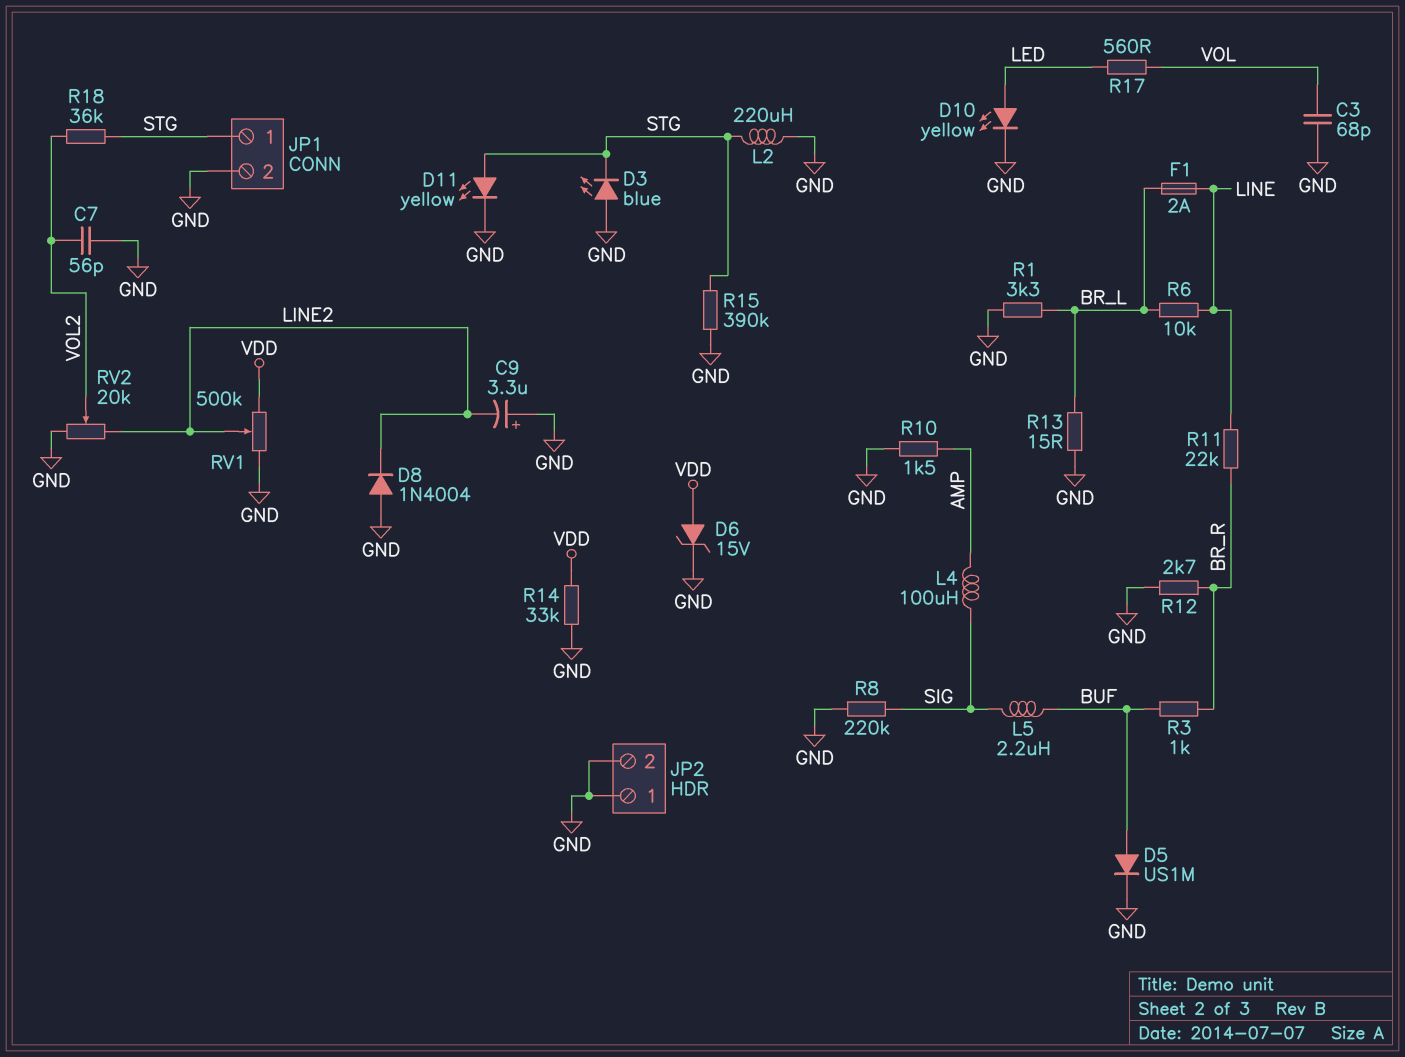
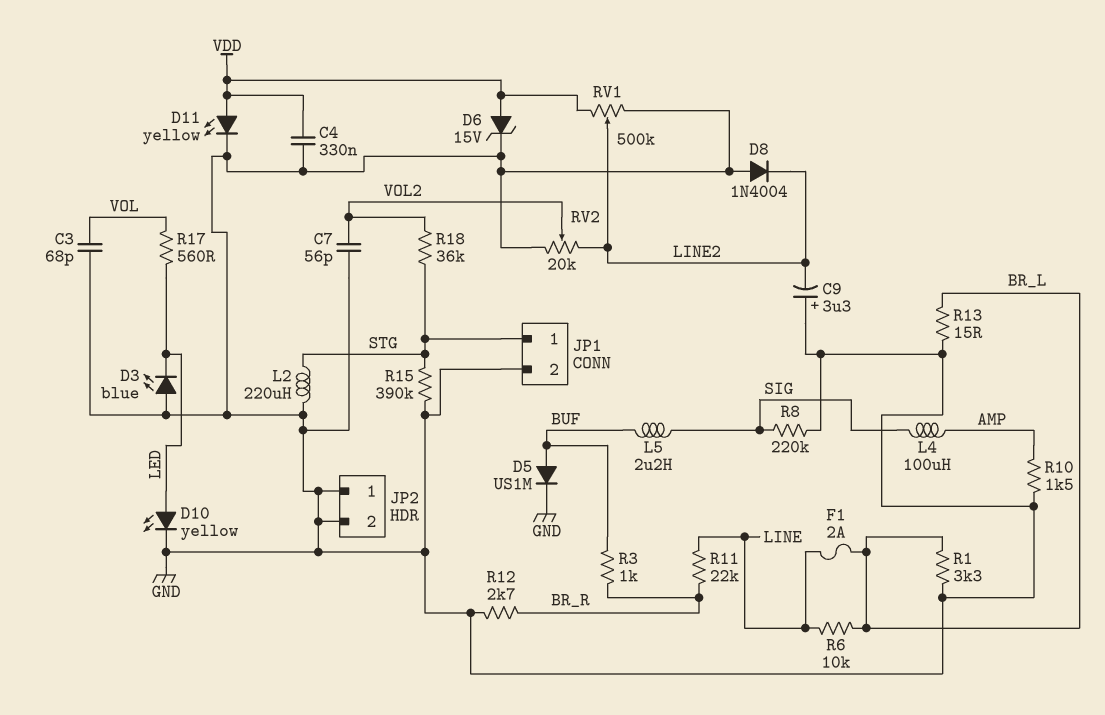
C4: none -> 330nF (GND, VDD)
D3: LED blue (A GND, K STG) -> LED blue (A GND, K LED)
D11: LED yellow (A STG, K GND) -> LED yellow (A VDD, K GND)
R14: 33k (GND, VDD) -> none

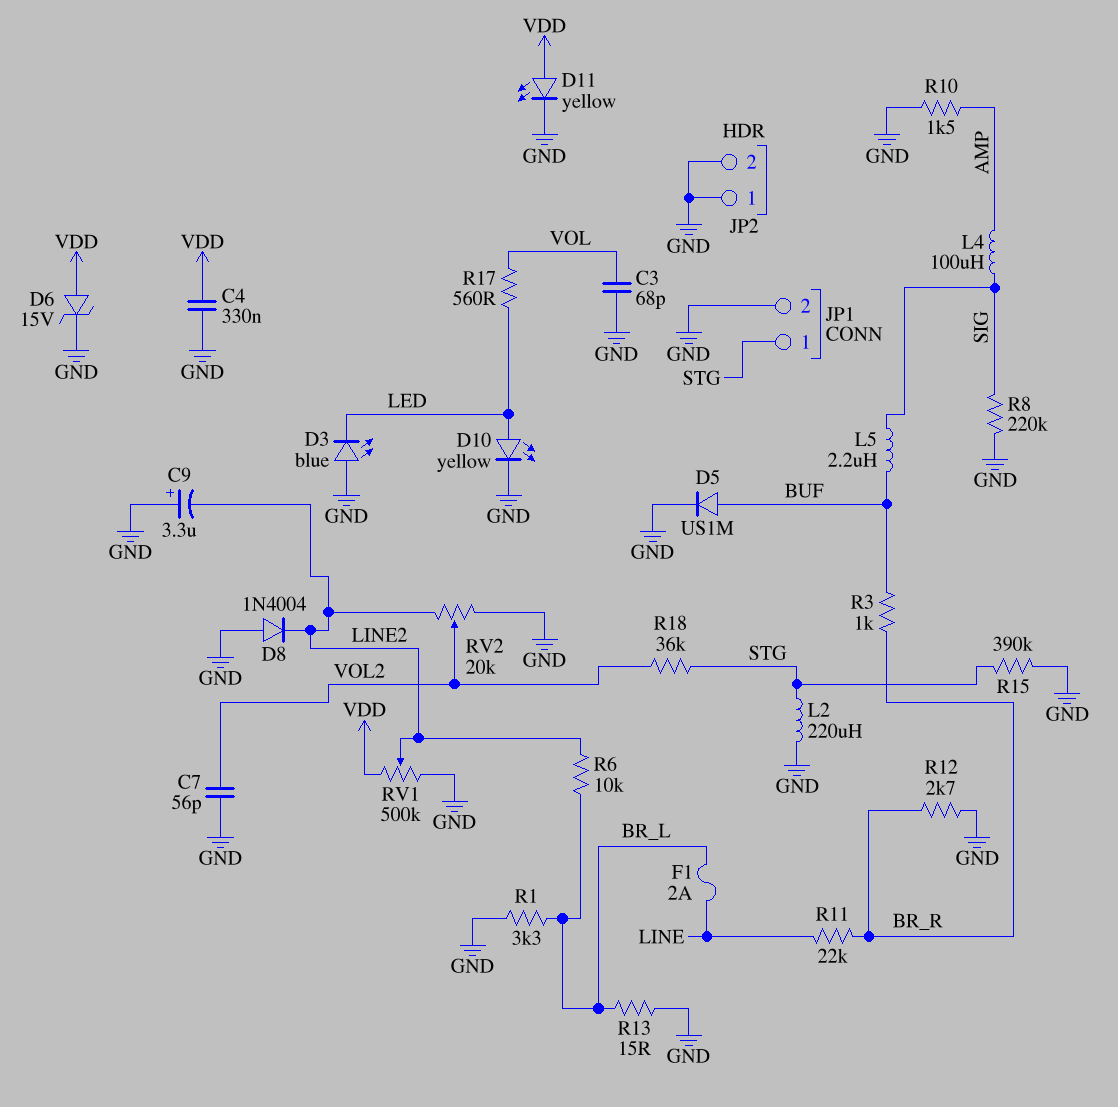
R6: 10k (BR_L, LINE) -> 10k (BR_L, LINE2)

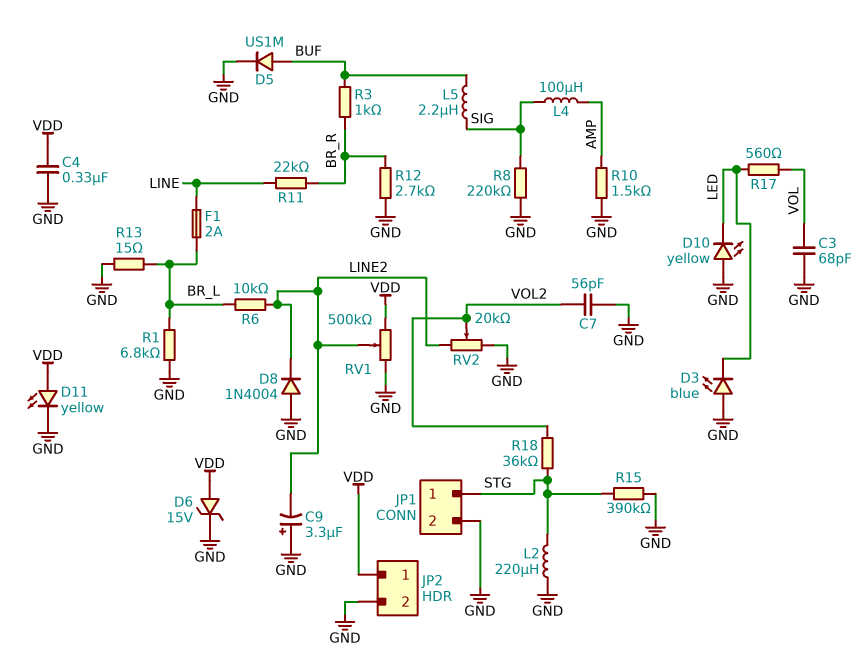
D10: LED yellow (A LED, K GND) -> LED yellow (A GND, K LED)
JP2 pin 1: GND -> VDD
R1: 3.3k (BR_L, GND) -> 6.8k (BR_L, GND)

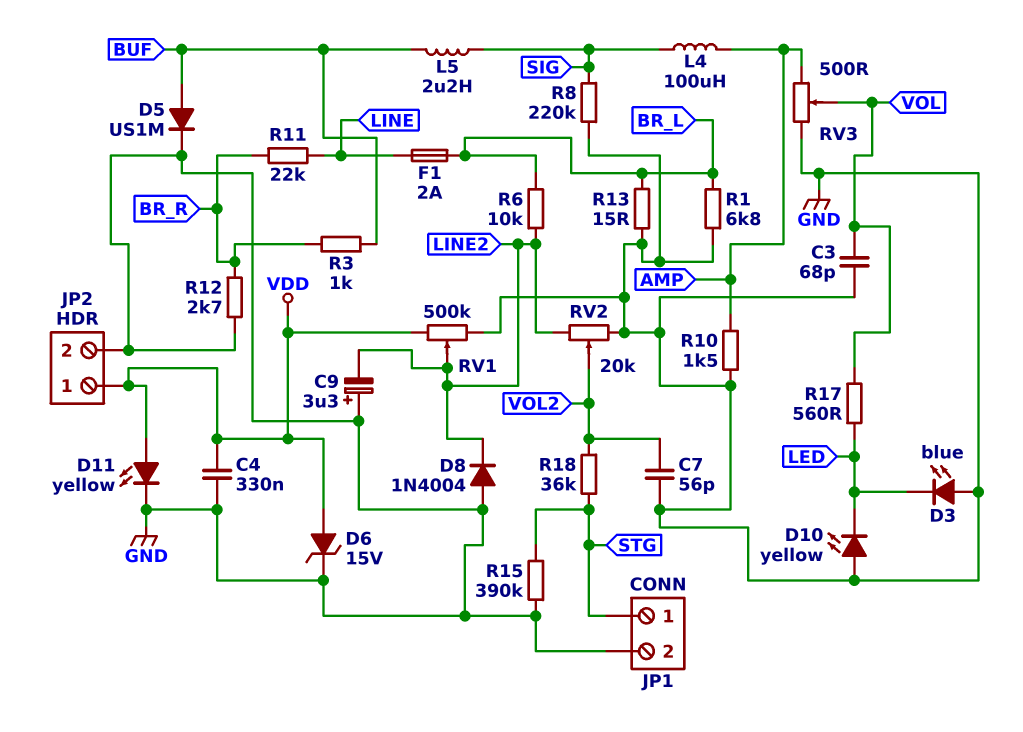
L2: 220uH (GND, STG) -> none
RV3: none -> 500 (AMP, GND, wiper VOL)

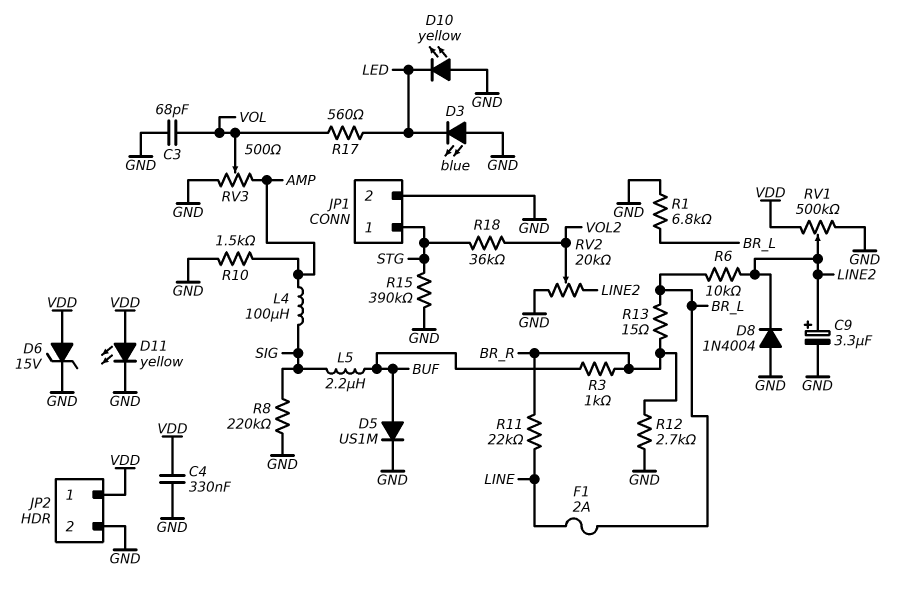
C7: 56pF (GND, VOL2) -> none
C9: 3.3uF (plus GND, minus LINE2) -> 3.3uF (plus LINE2, minus GND)
R13: 15 (BR_L, GND) -> 15 (BR_L, BR_R)

